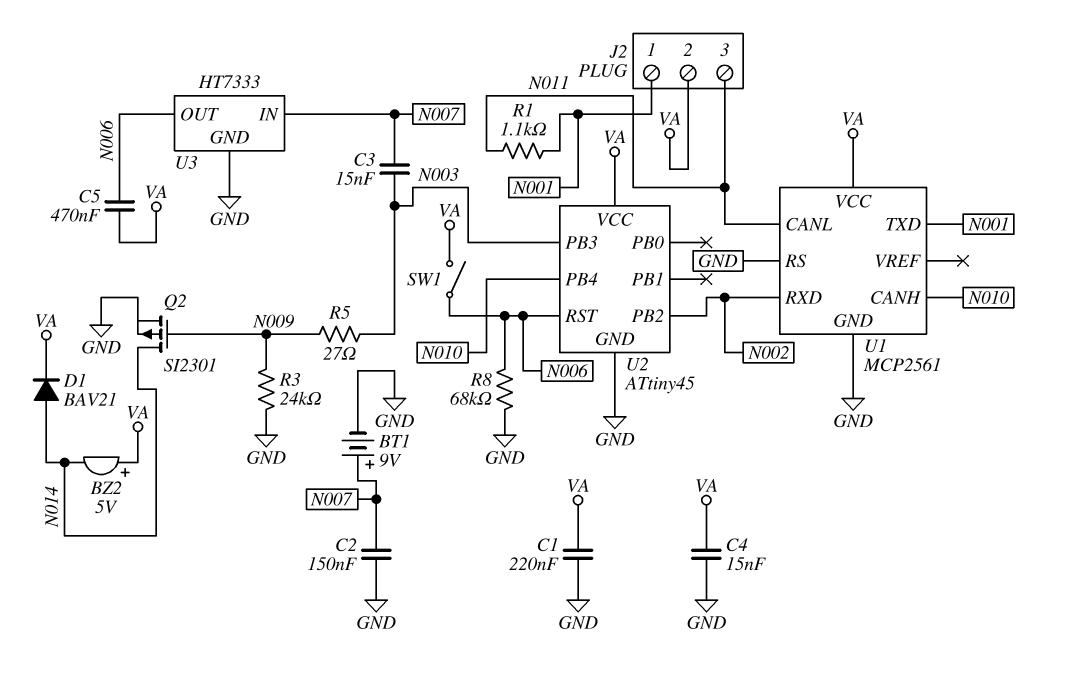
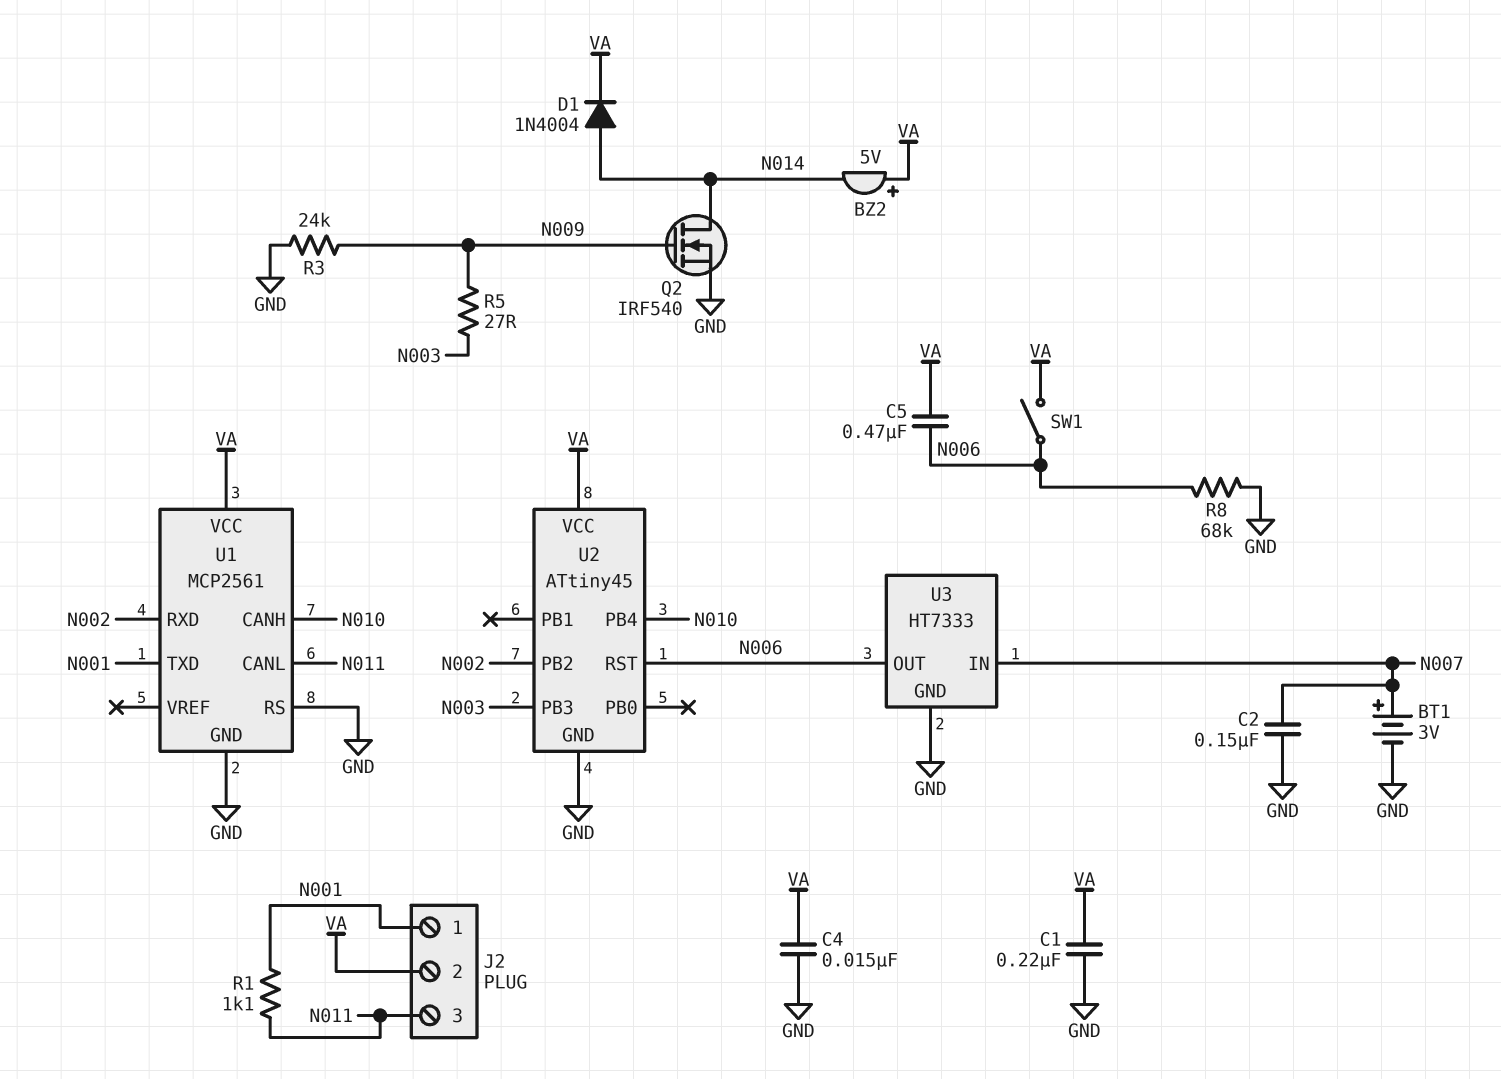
BT1: 9V (plus N007, minus GND) -> 3V (plus N007, minus GND)
C3: 15nF (N003, N007) -> none
D1: diode BAV21 (A N014, K VA) -> diode 1N4004 (A N014, K VA)
Q2: PMOS SI2301 (G N009, D N014, S GND) -> NMOS IRF540 (G N009, D N014, S GND)

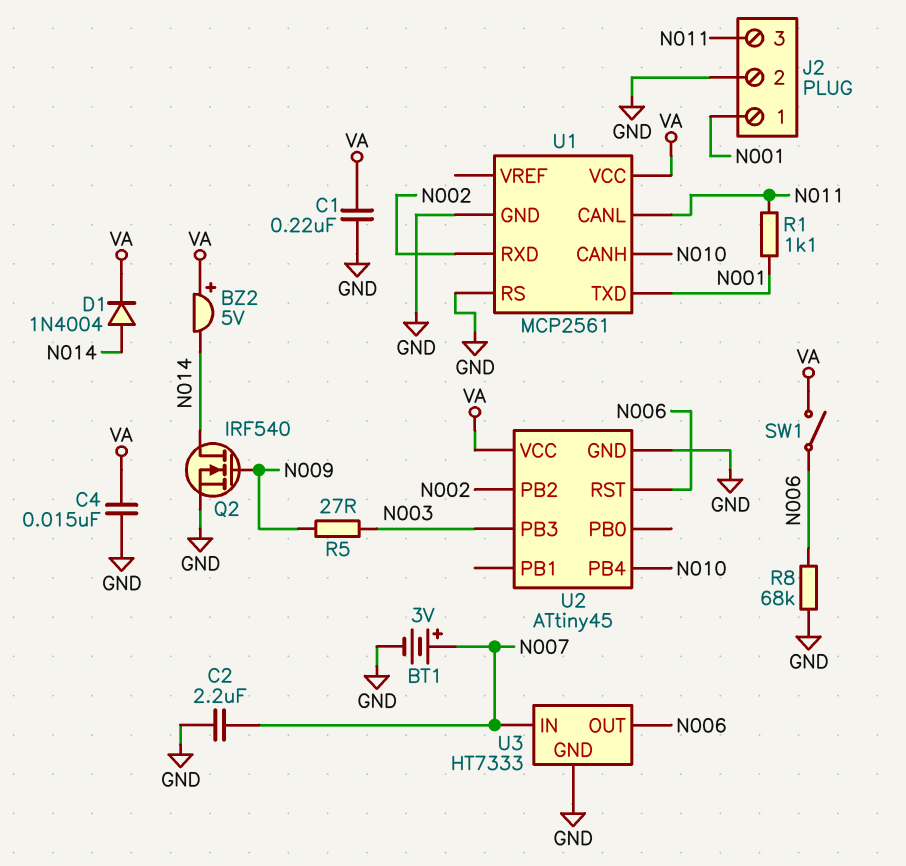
C2: 150nF (GND, N007) -> 2.2uF (GND, N007)
C5: 470nF (N006, VA) -> none
J2 pin 2: VA -> GND
R3: 24k (GND, N009) -> none

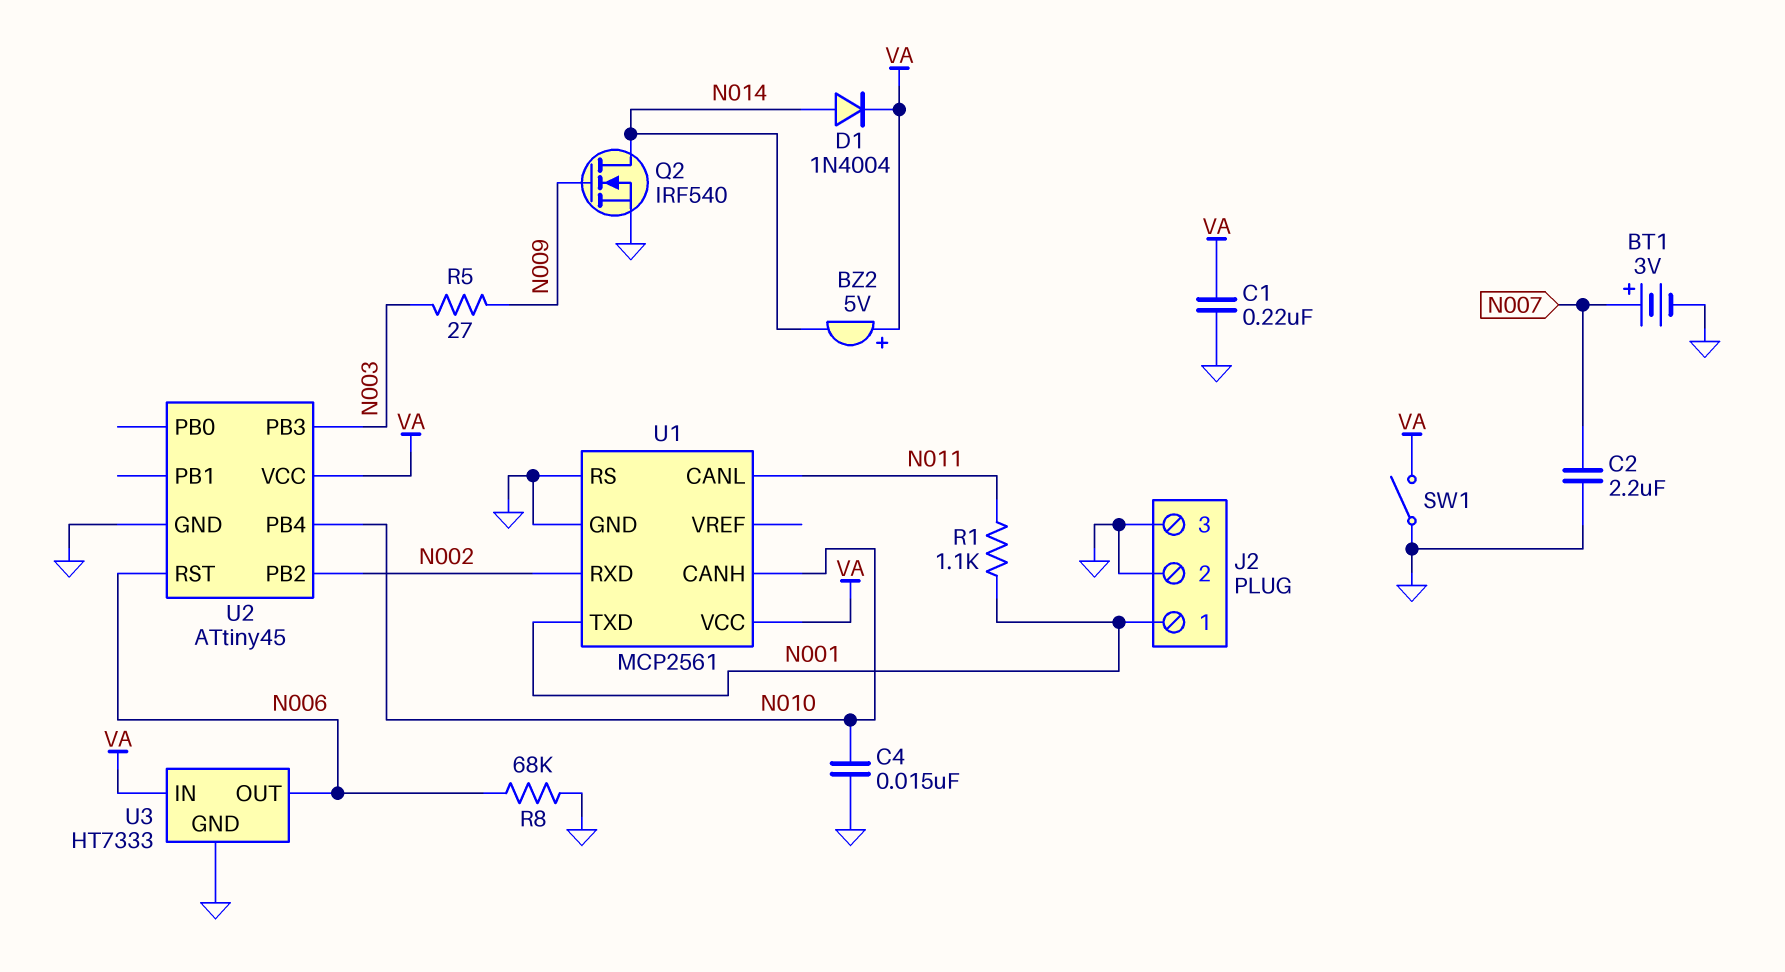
C4: 15nF (GND, VA) -> 15nF (GND, N010)
J2 pin 3: N011 -> GND
SW1: switch (N006, VA) -> switch (GND, VA)
U3 pin IN: N007 -> VA

